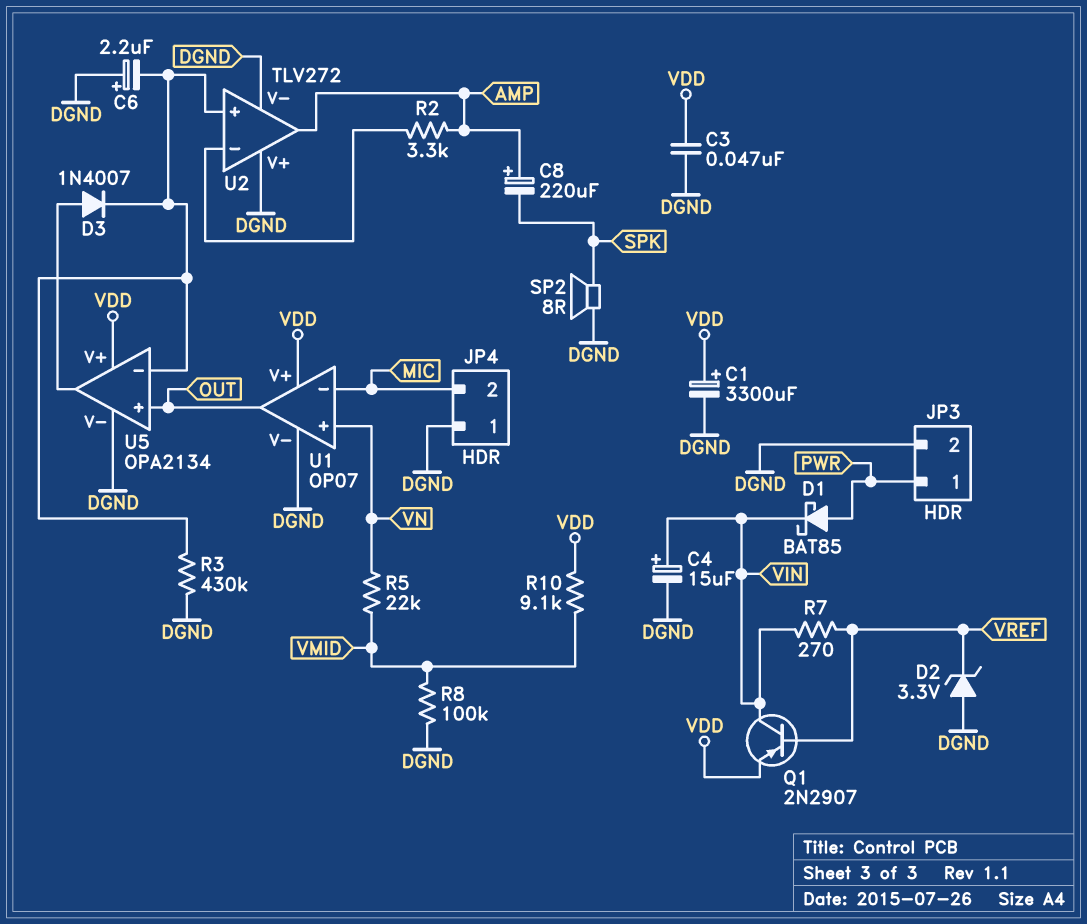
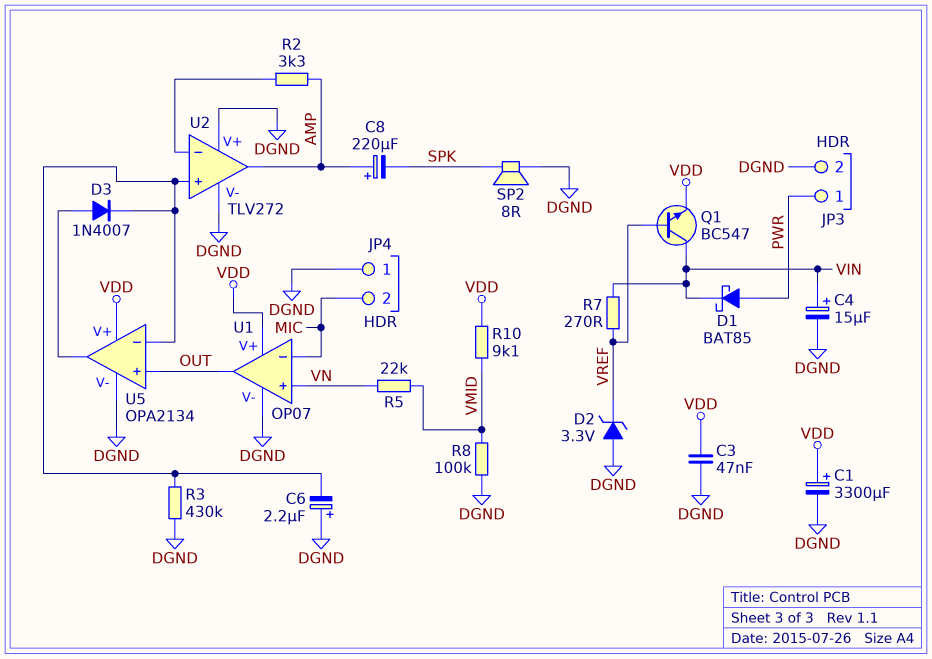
Q1: PNP 2N2907 (B VREF, C VIN, E VDD) -> NPN BC547 (B VREF, C VIN, E VDD)

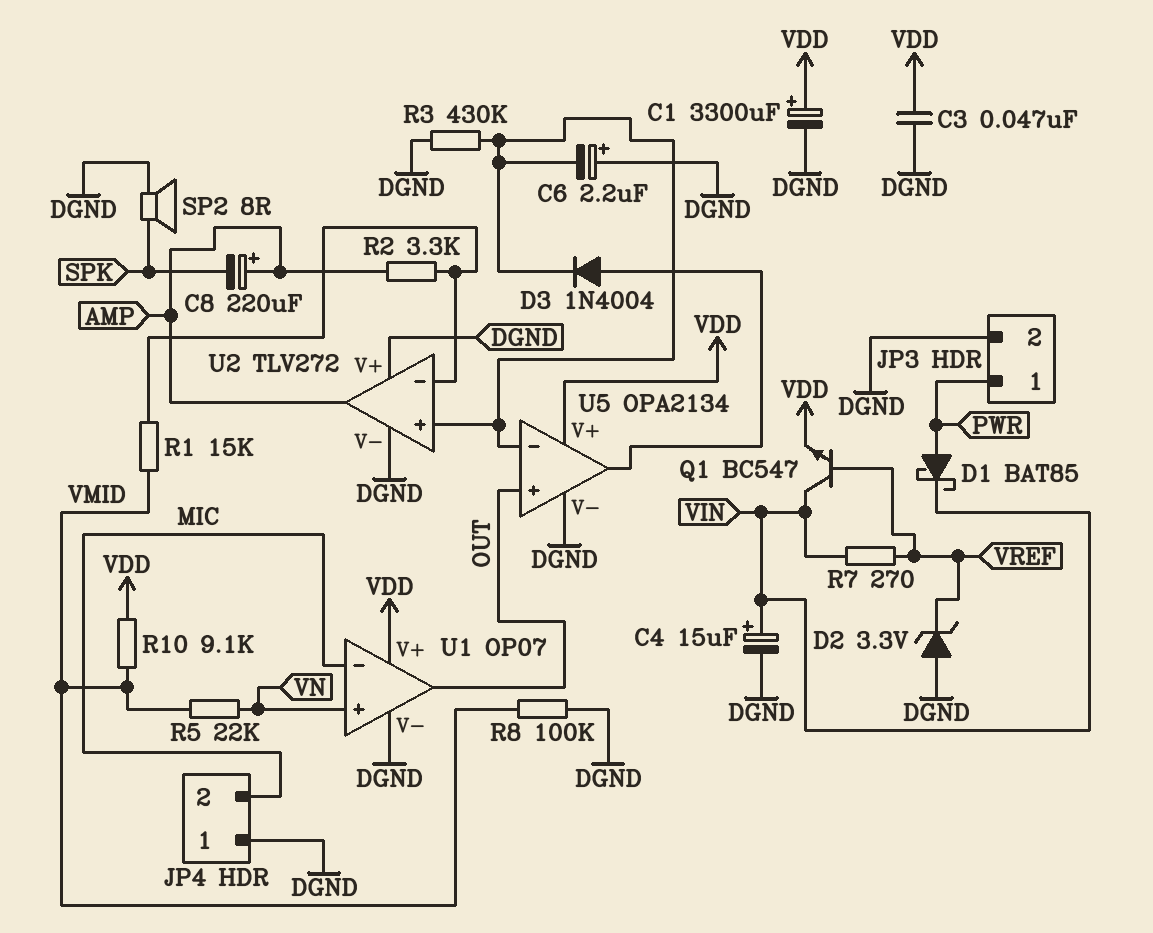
D3: diode 1N4007 (A U5/out, K U2/in+) -> diode 1N4004 (A U5/out, K U2/in+)
R1: none -> 15k (U2/in-, VMID)

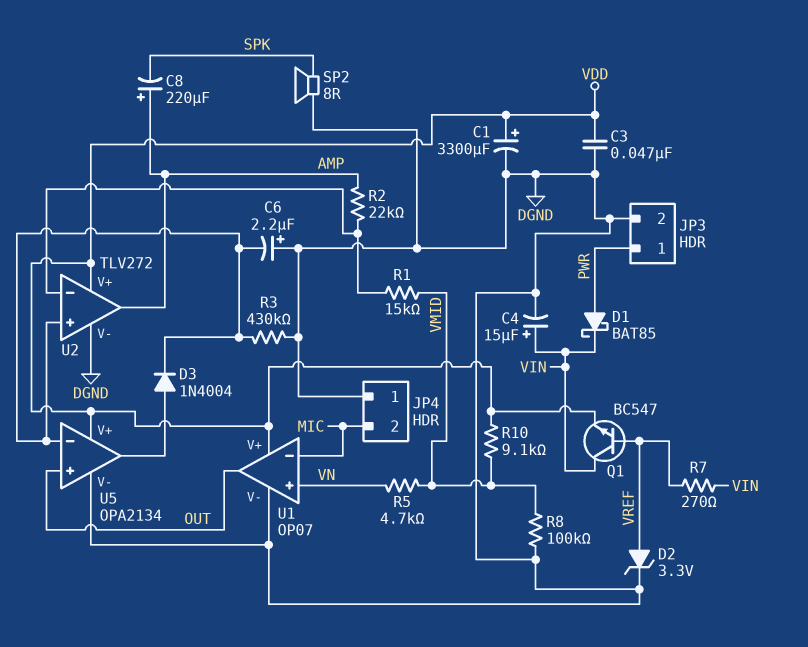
D2: zener 3.3V (A DGND, K VREF) -> zener 3.3V (A VREF, K DGND)
R2: 3.3k (AMP, U2/in-) -> 22k (AMP, U2/in-)
R5: 22k (VMID, VN) -> 4.7k (VMID, VN)
U2 pin V+: DGND -> VDD

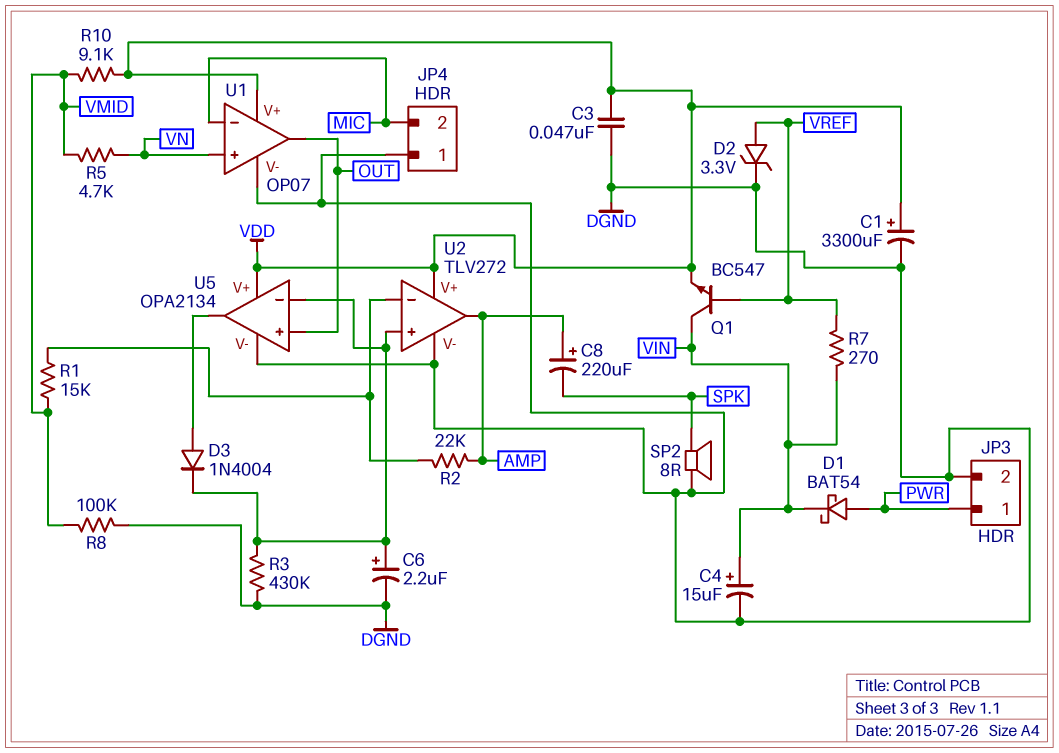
C6: 2.2uF (plus DGND, minus U2/in+) -> 2.2uF (plus U2/in+, minus DGND)
D1: schottky BAT85 (A PWR, K VIN) -> schottky BAT54 (A PWR, K VIN)

